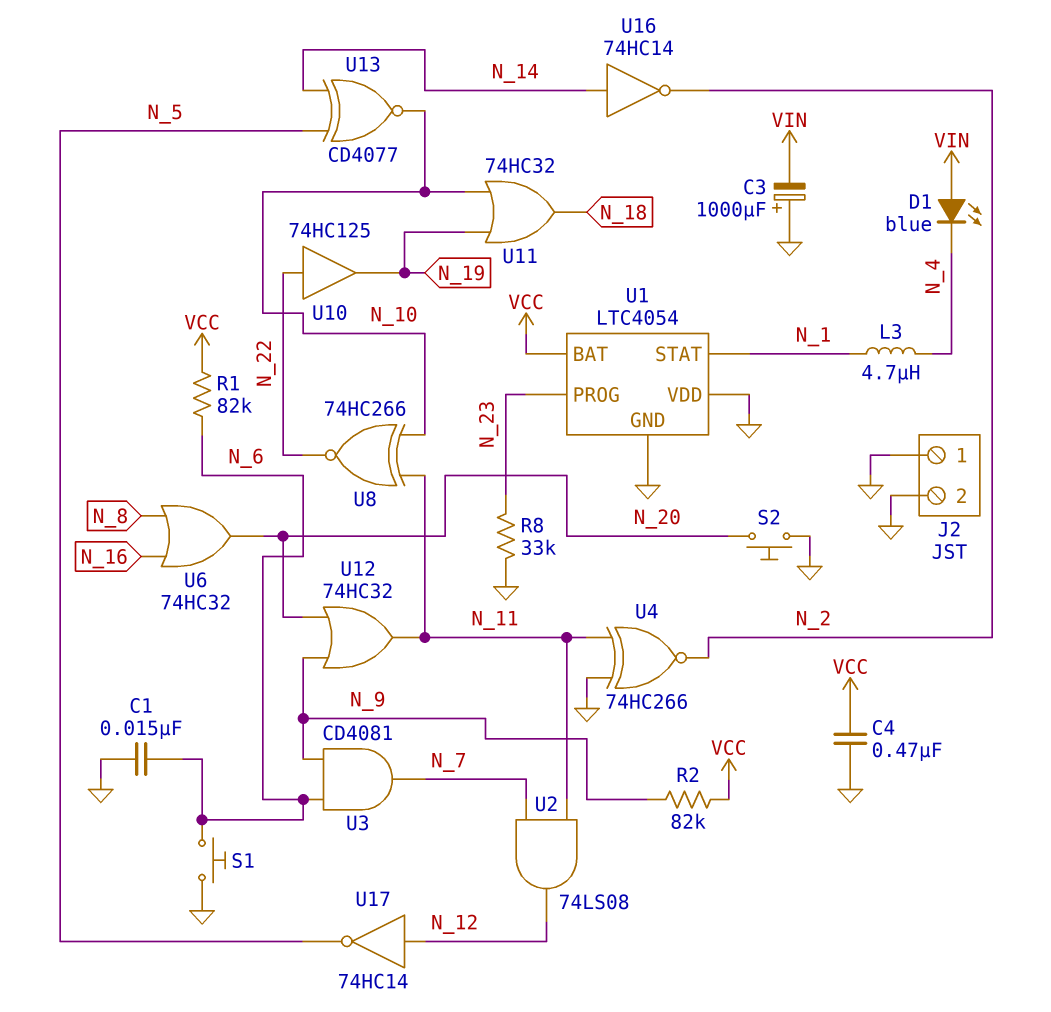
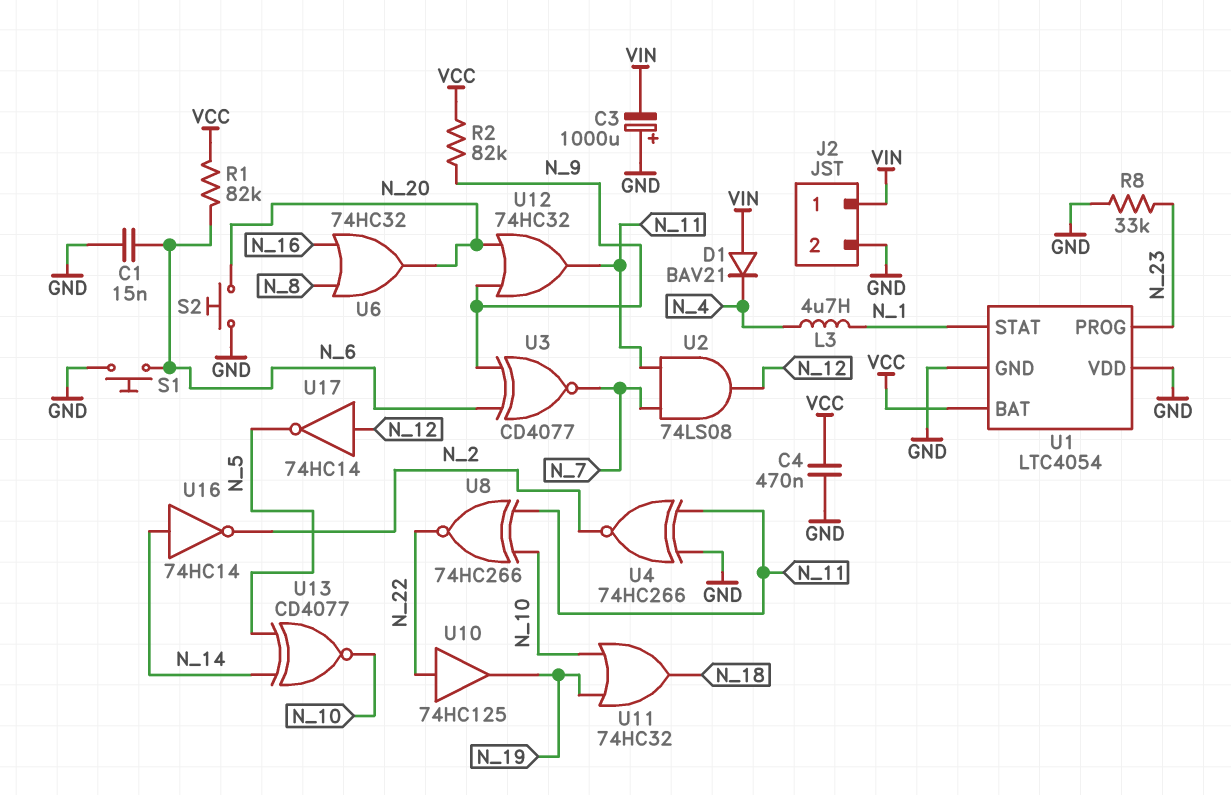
D1: LED blue (A VIN, K N_4) -> diode BAV21 (A VIN, K N_4)
J2 pin 1: GND -> VIN
U3: AND CD4081 (in N_6, in N_9, out N_7) -> XNOR CD4077 (in N_6, in N_9, out N_7)

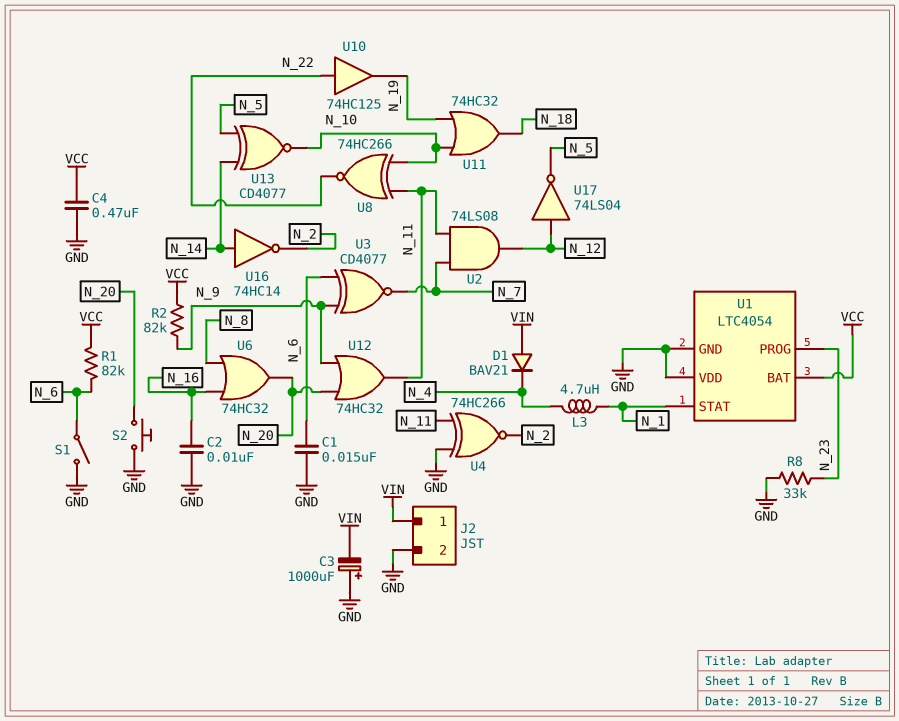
C2: none -> 10nF (GND, N_16)
S1: button (GND, N_6) -> switch (GND, N_6)
U17: NOT 74HC14 (in N_12, out N_5) -> NOT 74LS04 (in N_12, out N_5)

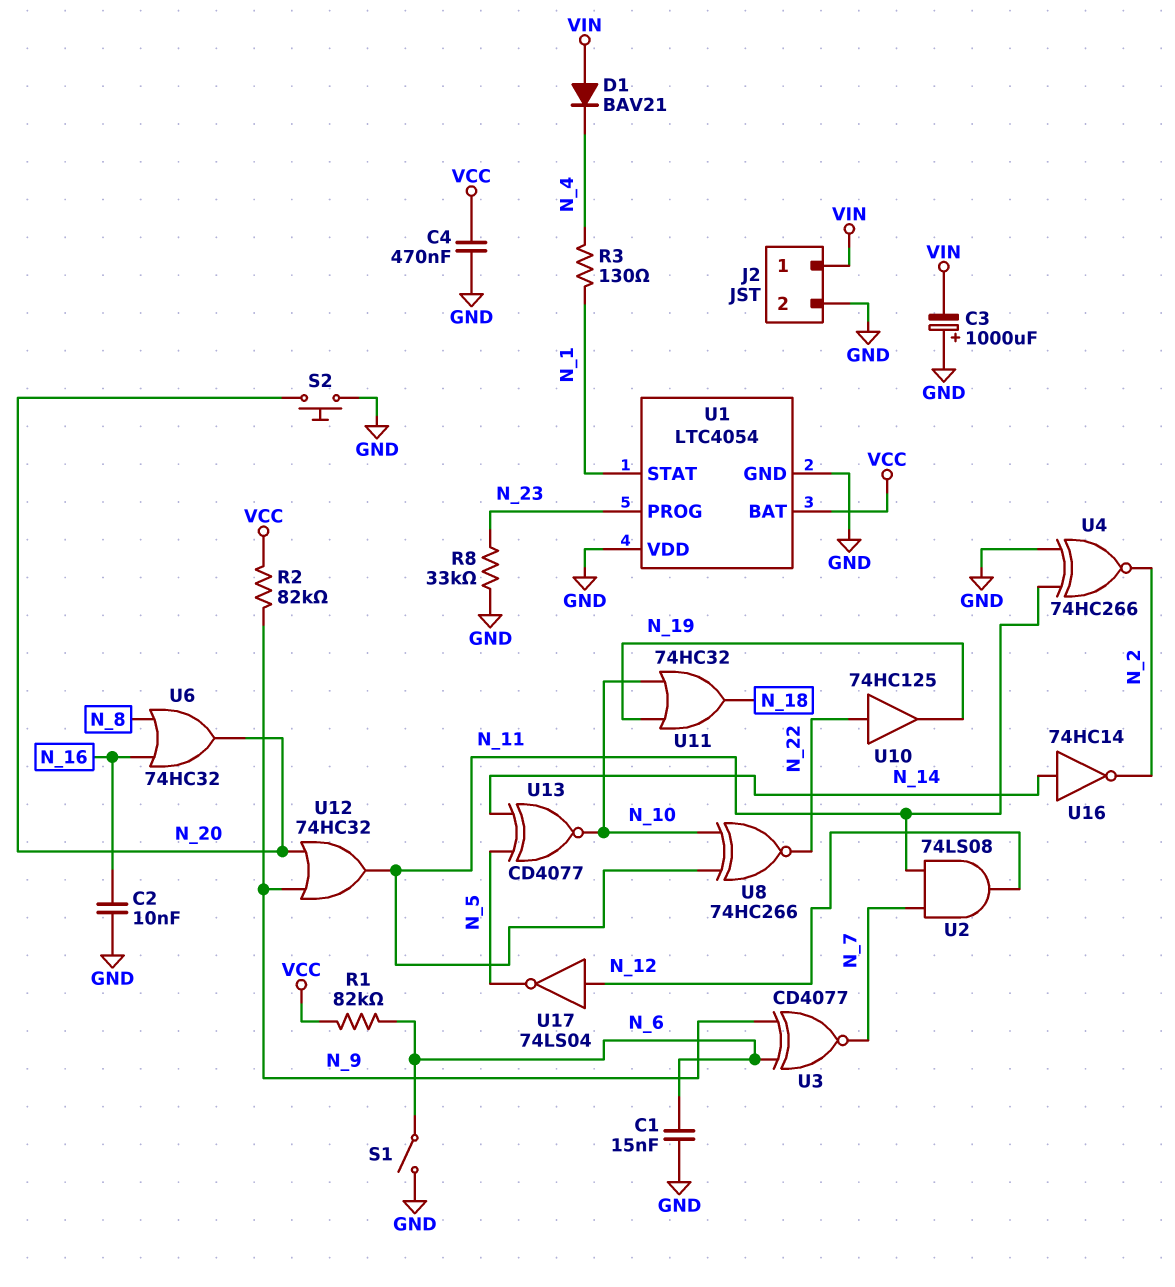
L3: 4.7uH (N_1, N_4) -> none
R3: none -> 130 (N_1, N_4)

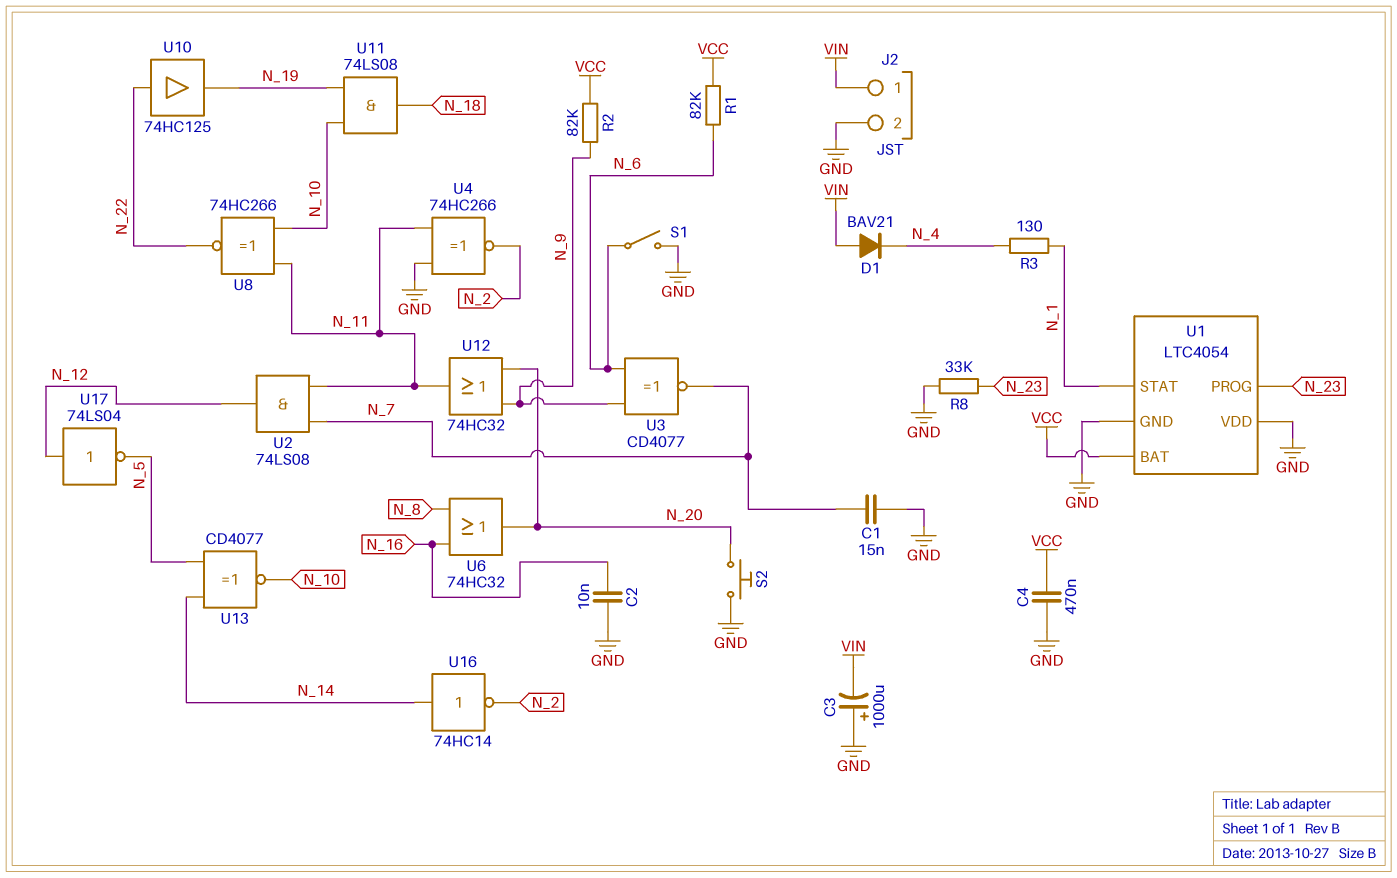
C1: 15nF (GND, N_6) -> 15nF (GND, N_7)
U11: OR 74HC32 (in N_10, in N_19, out N_18) -> AND 74LS08 (in N_10, in N_19, out N_18)

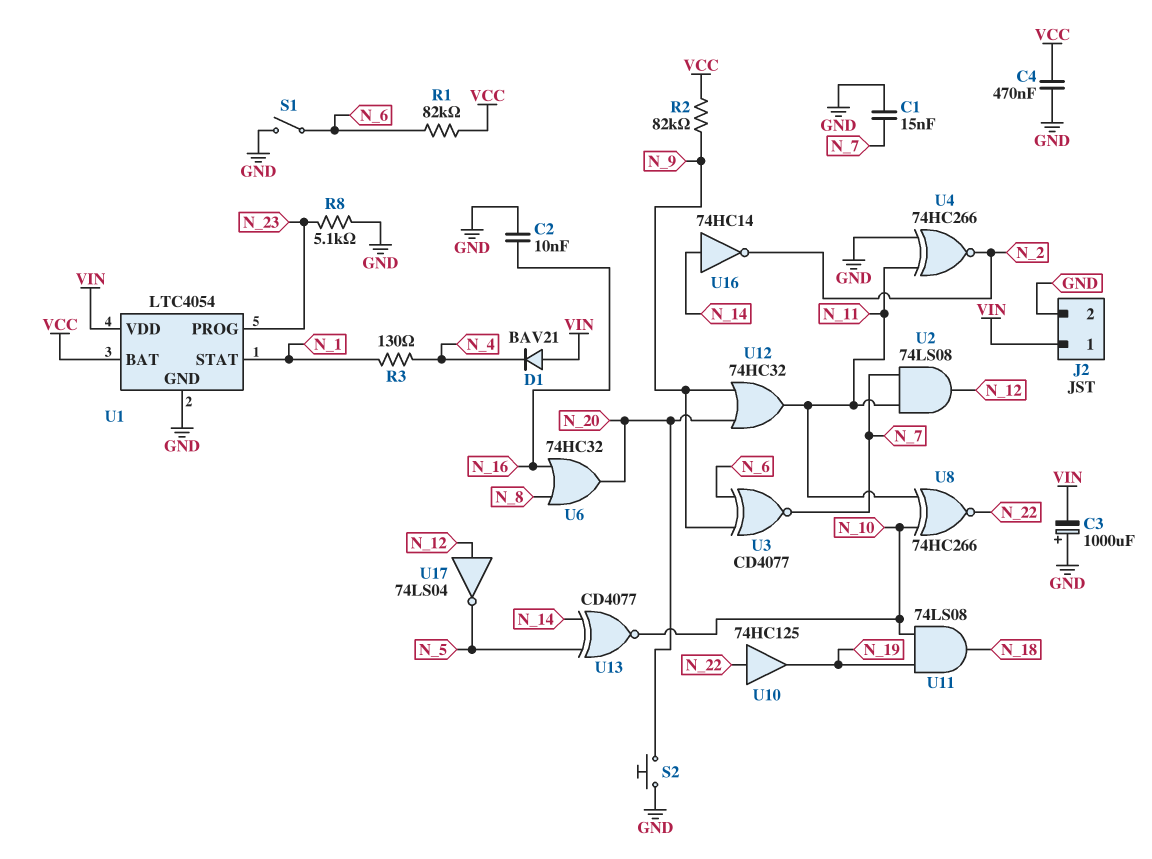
R8: 33k (GND, N_23) -> 5.1k (GND, N_23)
U1 pin VDD: GND -> VIN

